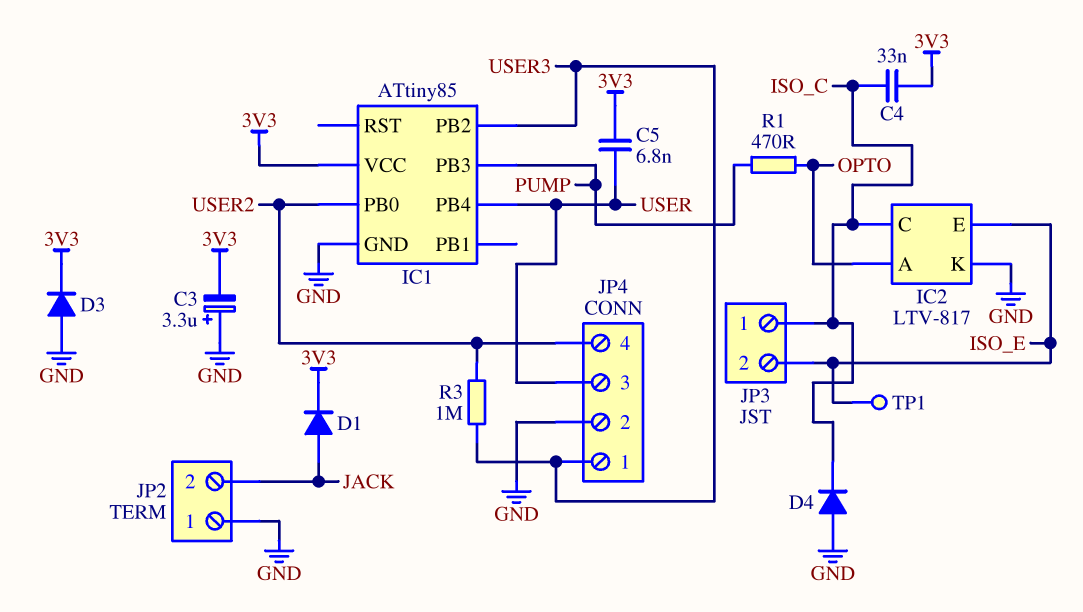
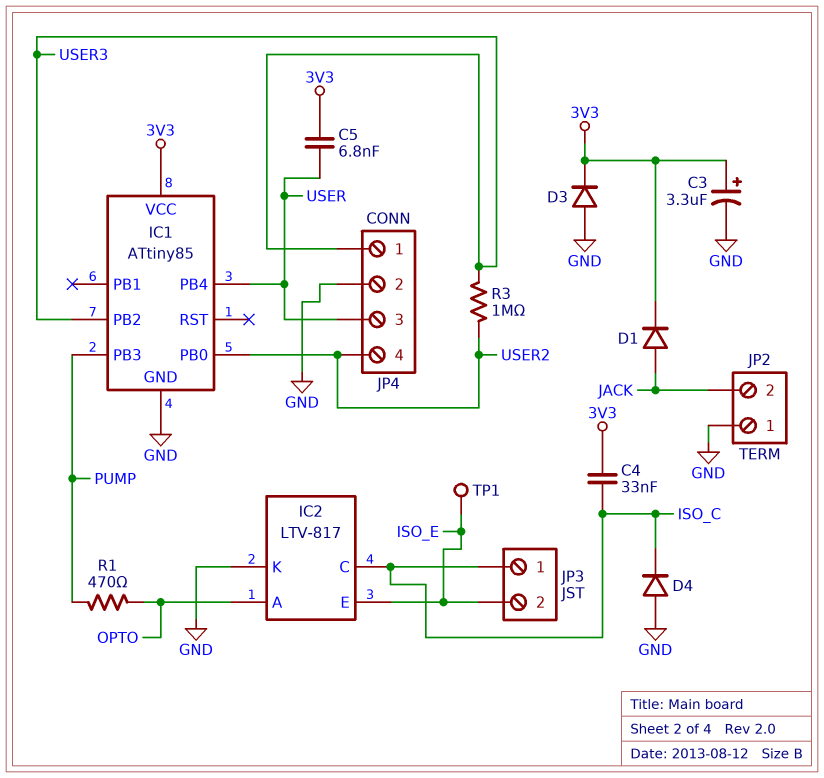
C3: 3.3uF (plus GND, minus 3V3) -> 3.3uF (plus 3V3, minus GND)

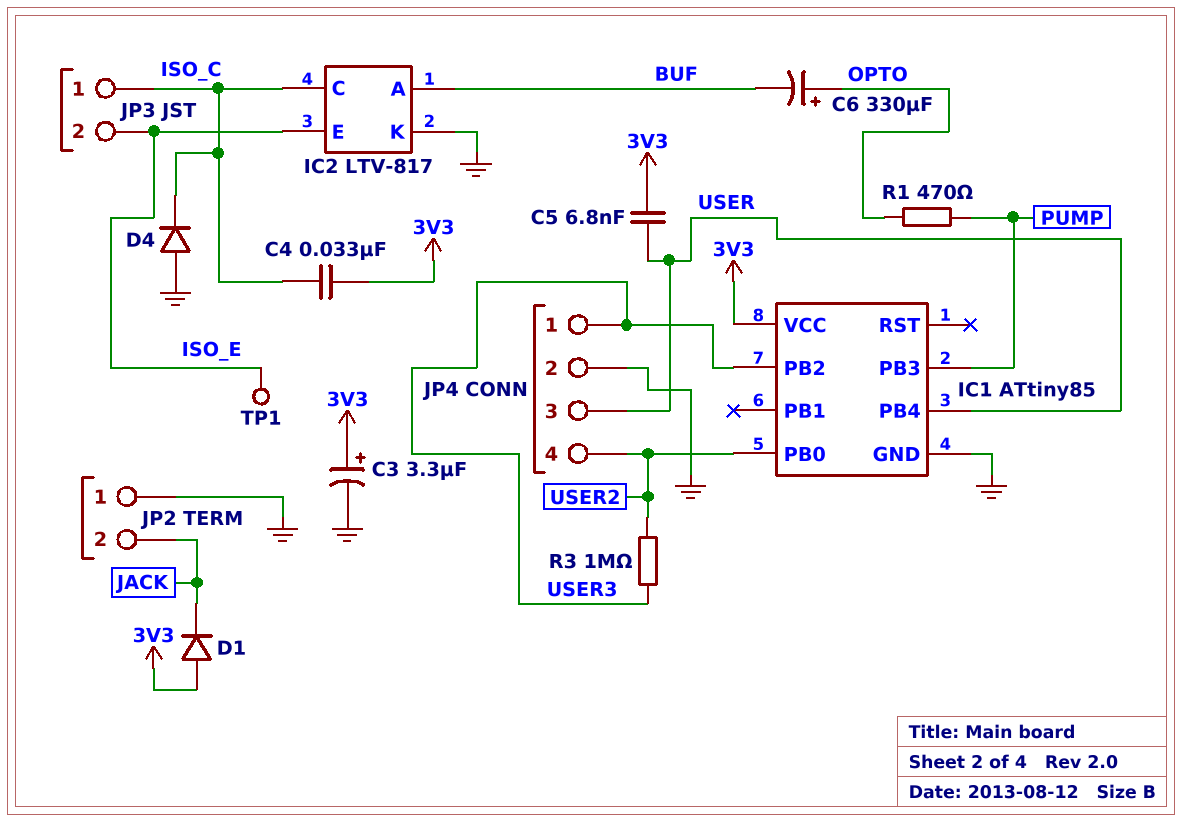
C6: none -> 330uF (plus OPTO, minus BUF)
D1: diode (A JACK, K 3V3) -> diode (A 3V3, K JACK)
D3: diode (A GND, K 3V3) -> none
IC2 pin A: OPTO -> BUF

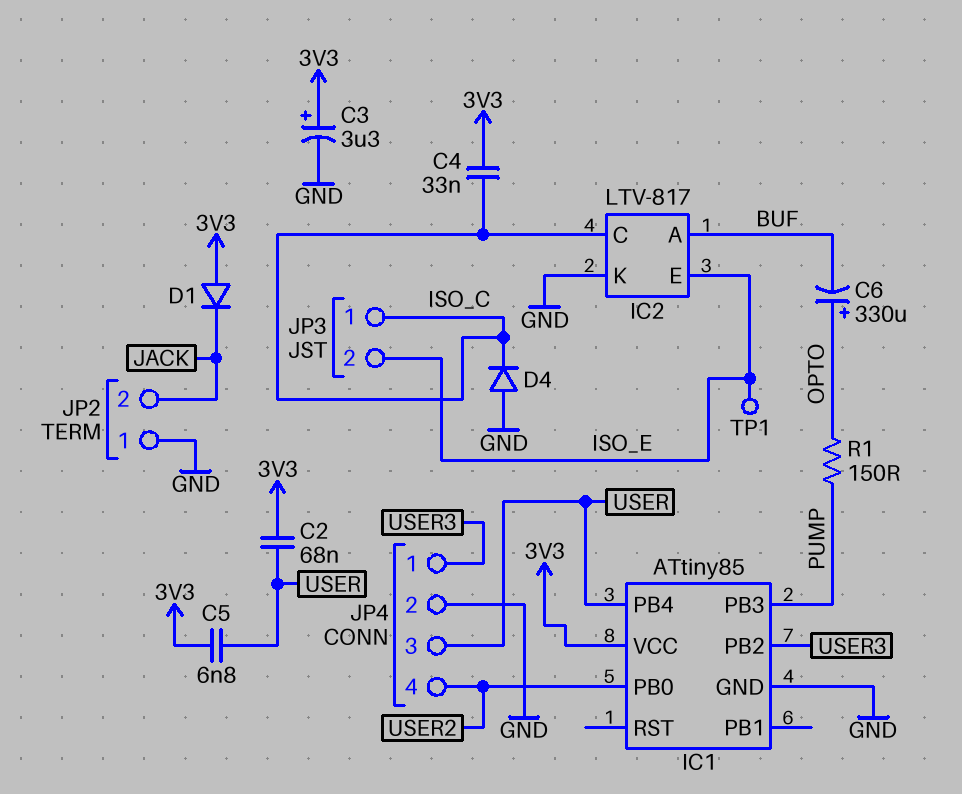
C2: none -> 68nF (3V3, USER)
R1: 470 (OPTO, PUMP) -> 150 (OPTO, PUMP)
R3: 1M (USER2, USER3) -> none

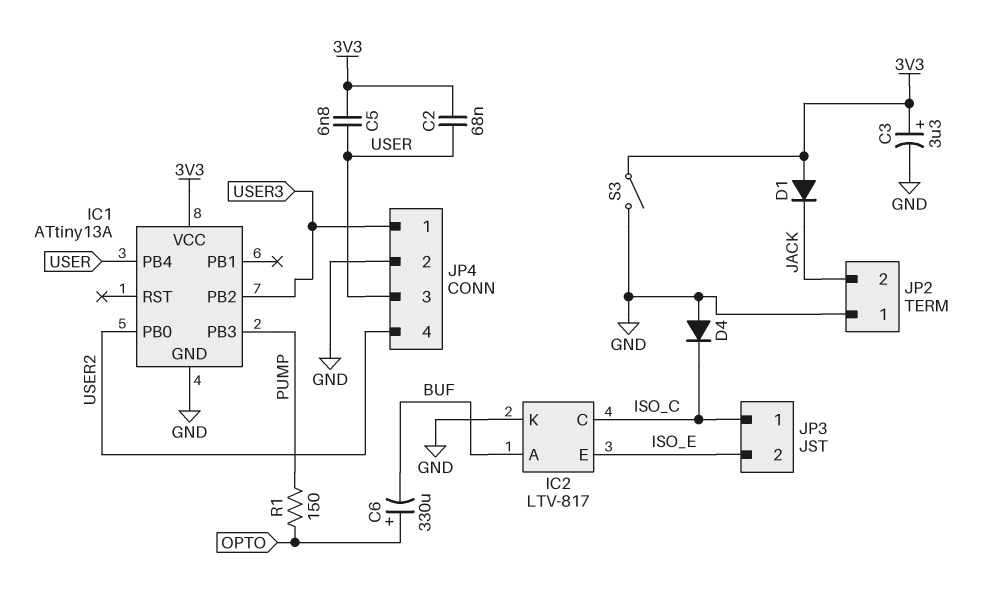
C4: 33nF (3V3, ISO_C) -> none
IC1: ATtiny85 -> ATtiny13A
S3: none -> switch (3V3, GND)
TP1: test point (ISO_E) -> none

